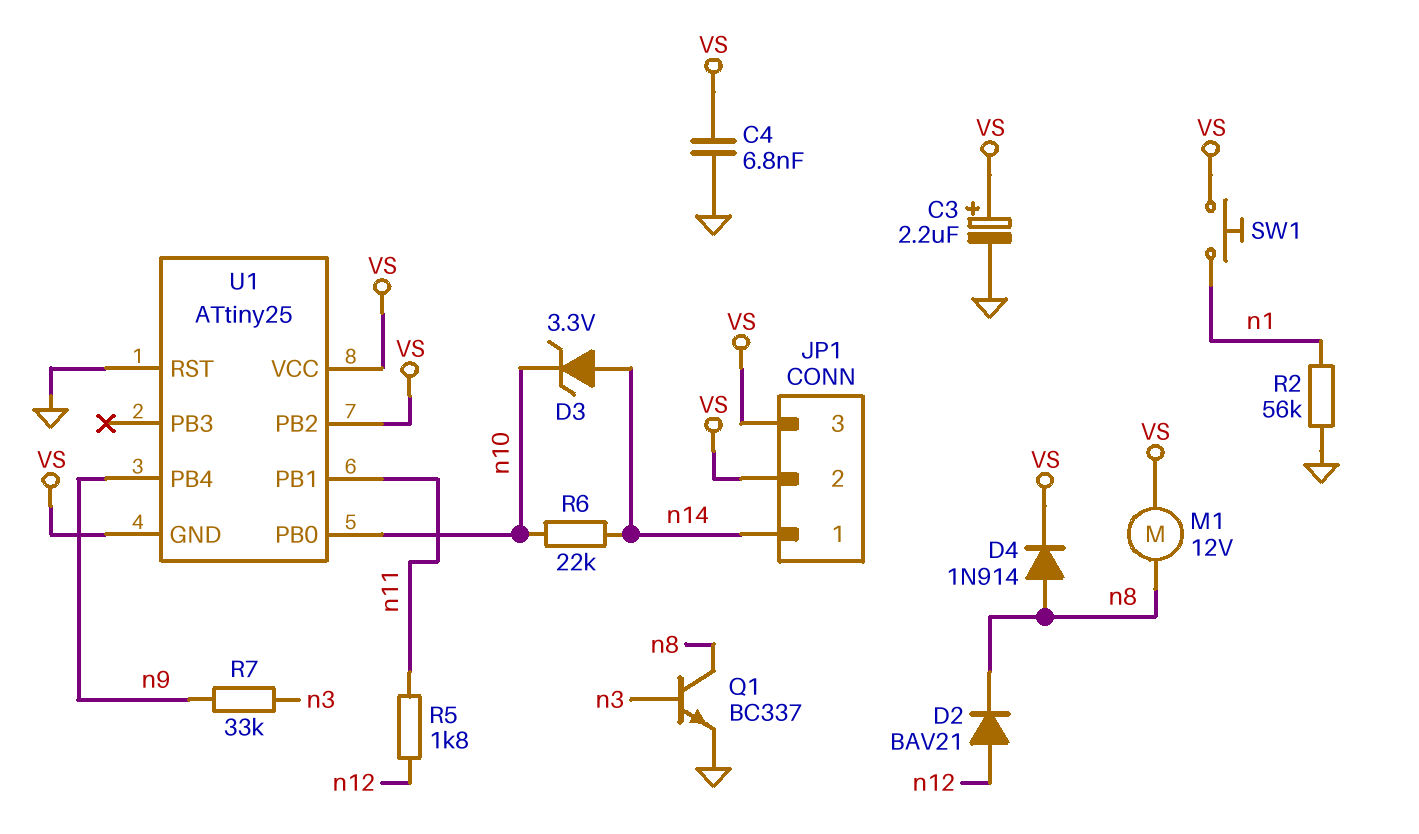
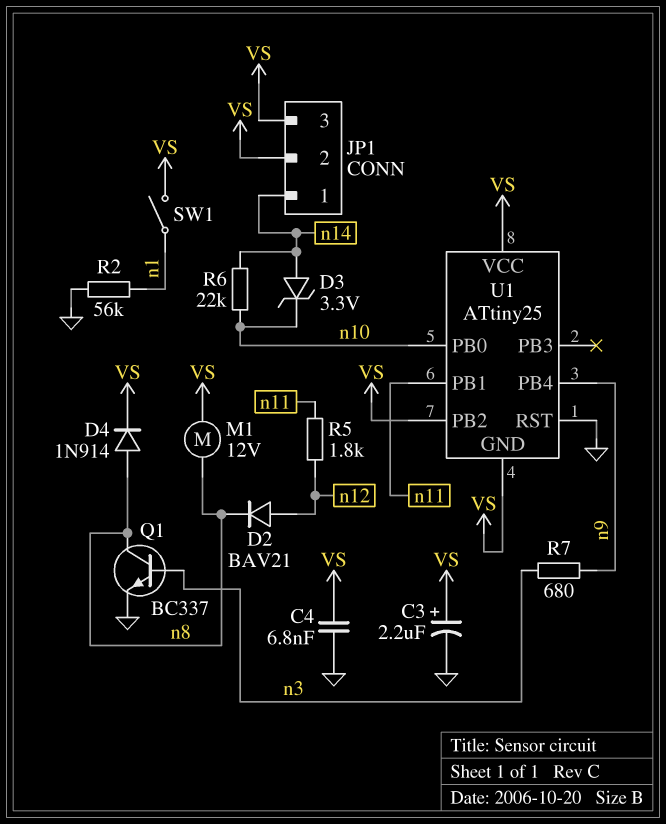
R7: 33k (n3, n9) -> 680 (n3, n9)
SW1: button (VS, n1) -> switch (VS, n1)

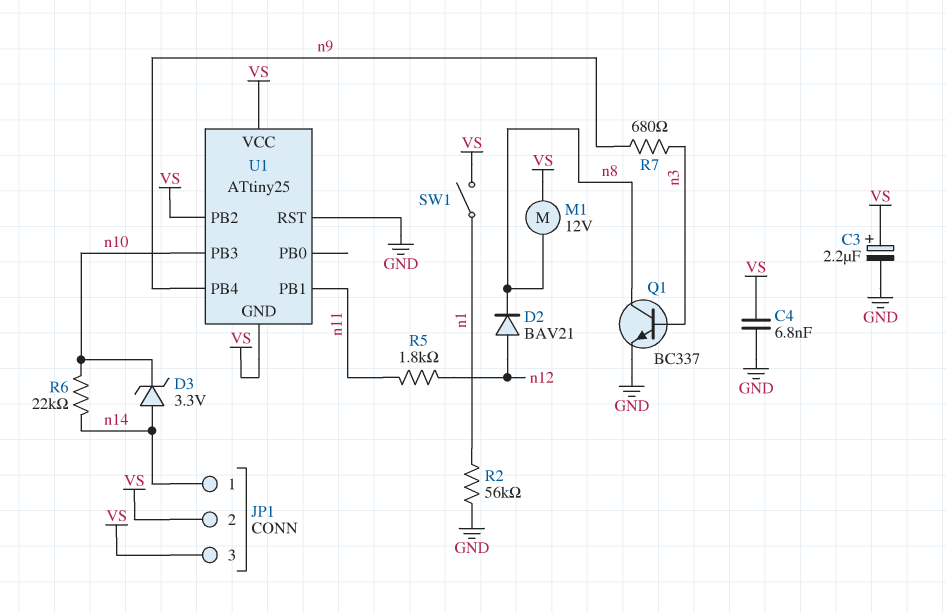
D4: diode 1N914 (A n8, K VS) -> none
U1 pin PB0: n10 -> none
U1 pin PB3: none -> n10

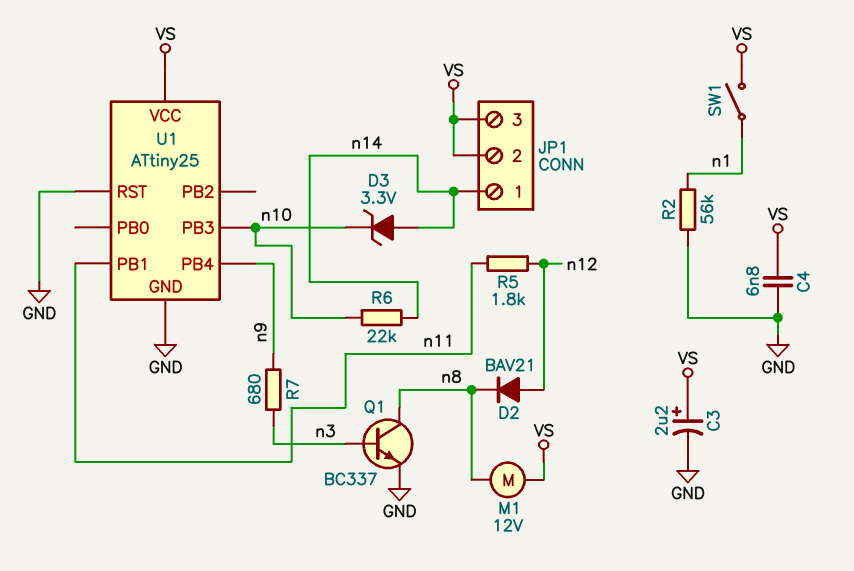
U1 pin GND: VS -> GND
U1 pin PB2: VS -> none

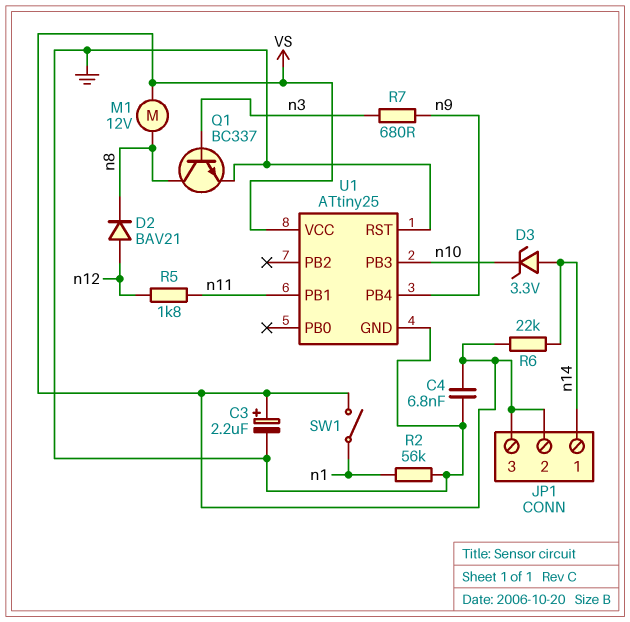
R6: 22k (n10, n14) -> 22k (VS, n14)

